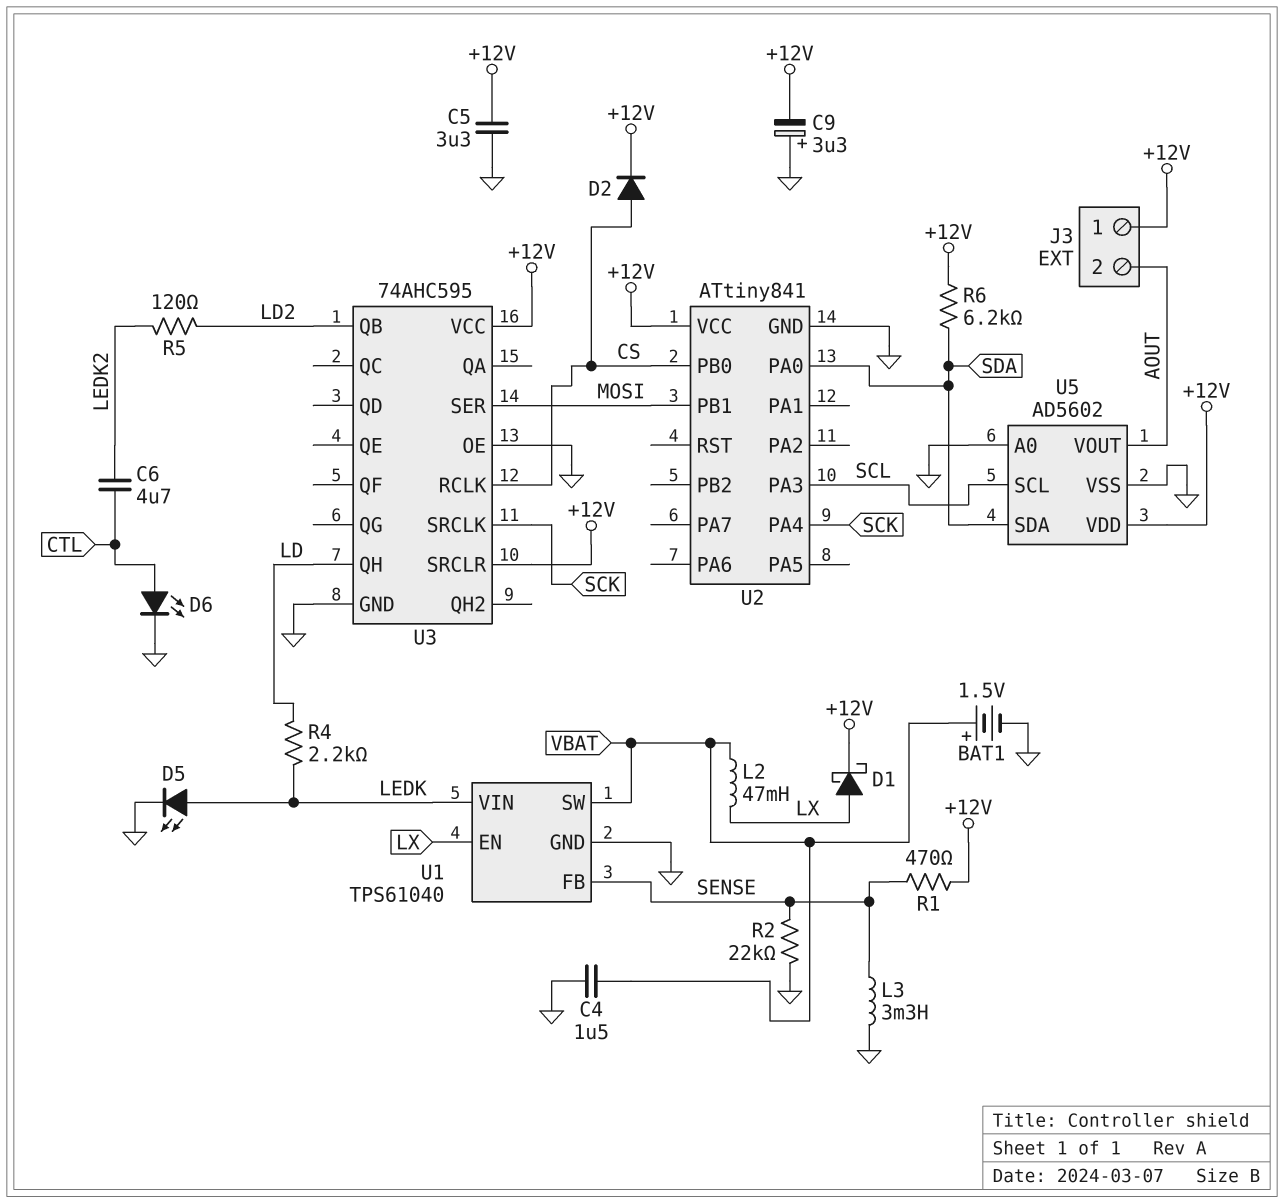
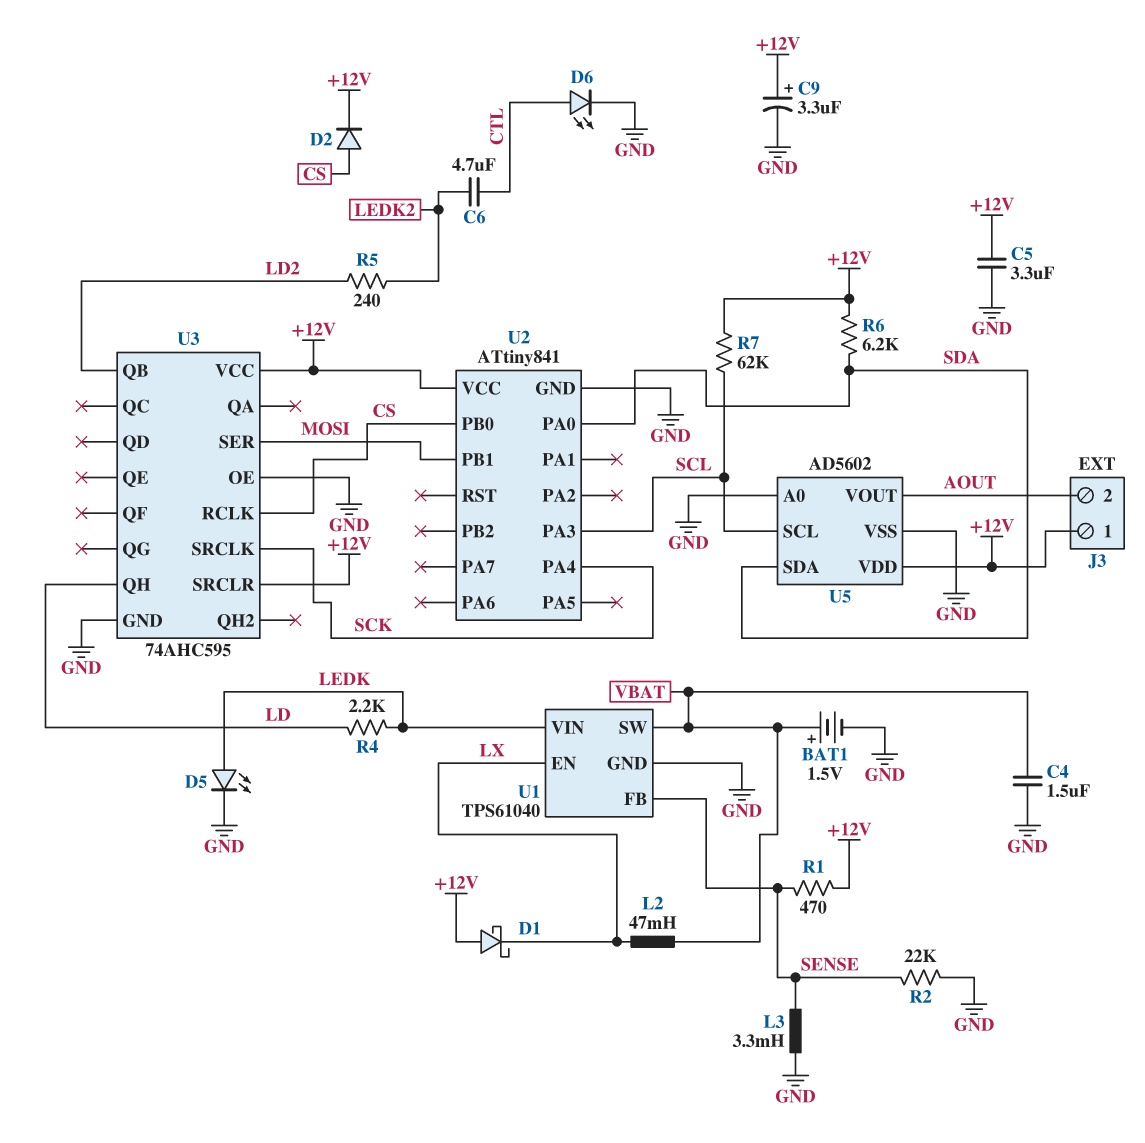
C9: 3.3uF (plus GND, minus +12V) -> 3.3uF (plus +12V, minus GND)
D1: schottky (A LX, K +12V) -> schottky (A +12V, K LX)
R5: 120 (LD2, LEDK2) -> 240 (LD2, LEDK2)
R7: none -> 62k (+12V, SCL)

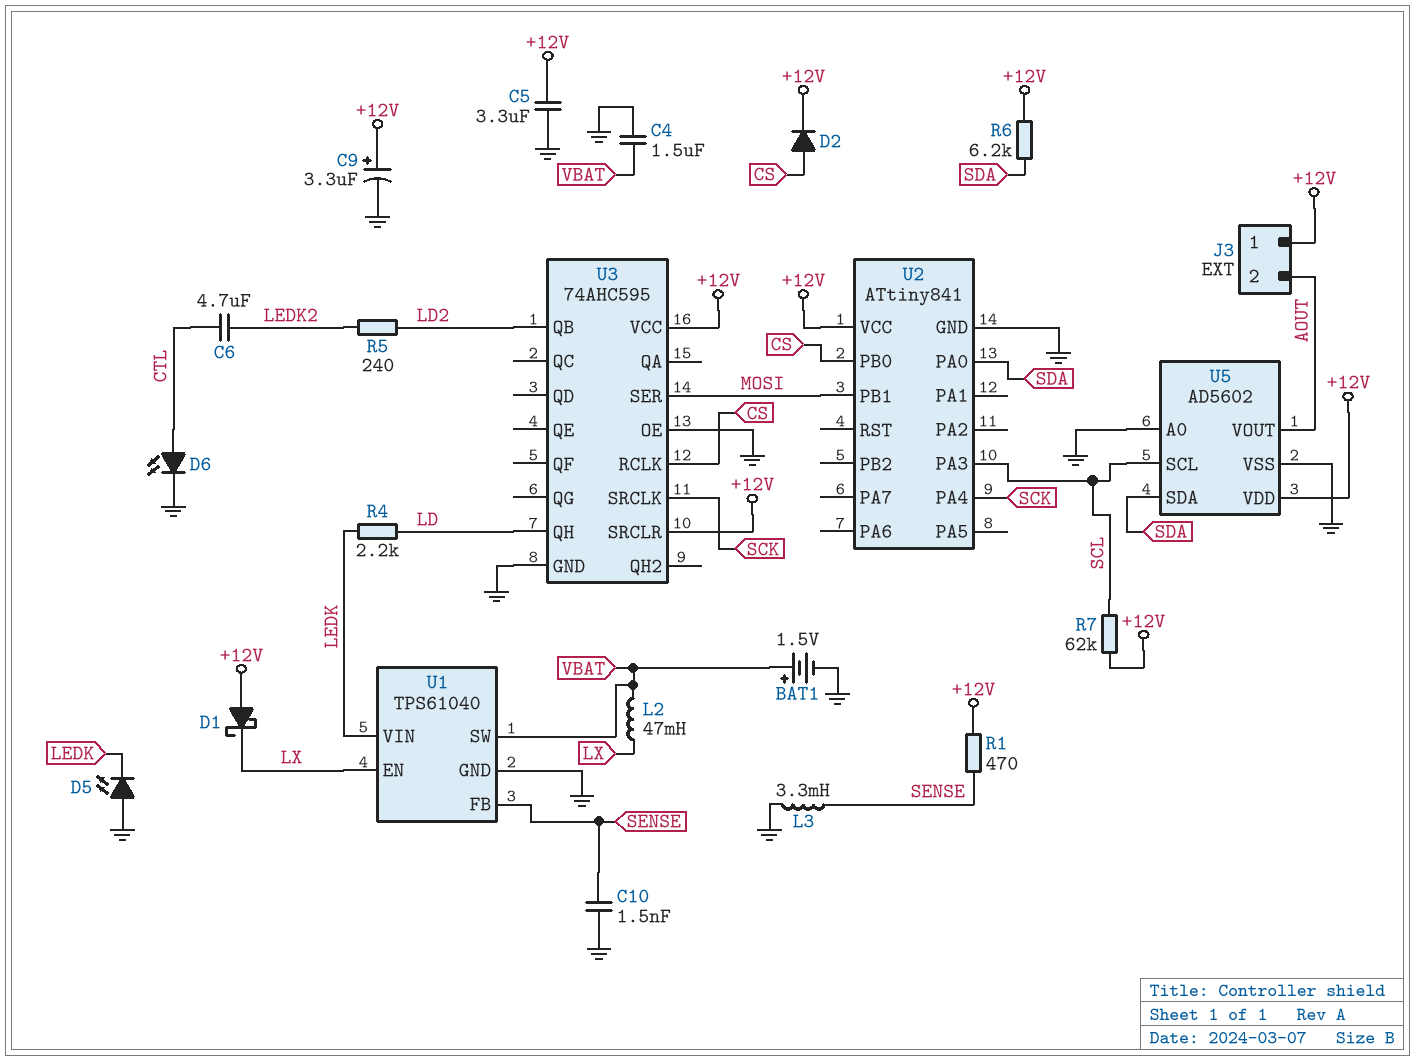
C10: none -> 1.5nF (GND, SENSE)
D5: LED (A LEDK, K GND) -> LED (A GND, K LEDK)
R2: 22k (GND, SENSE) -> none

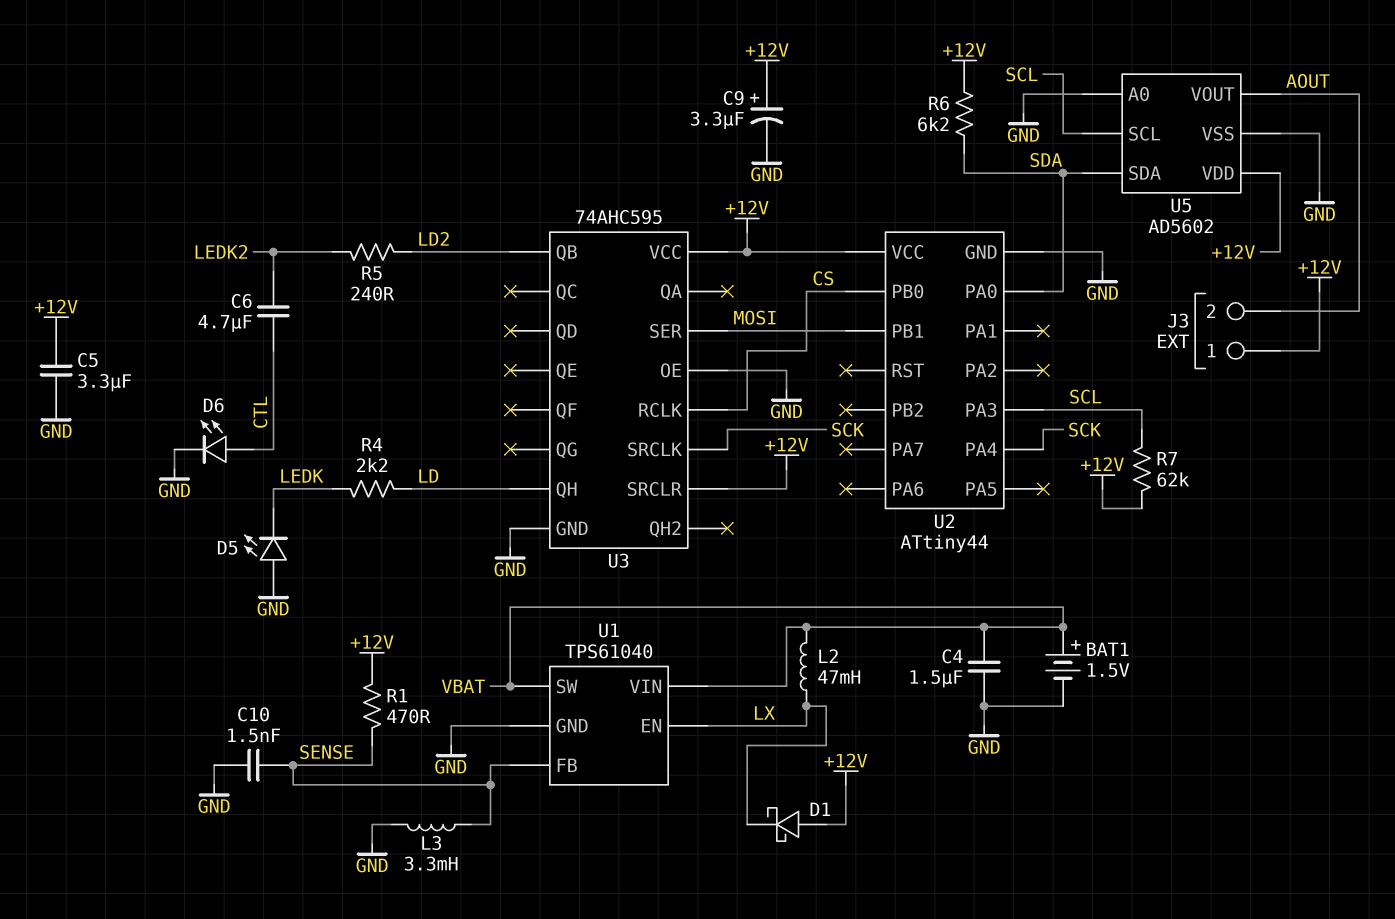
D2: diode (A CS, K +12V) -> none
U1 pin VIN: LEDK -> VBAT
U2: ATtiny841 -> ATtiny44

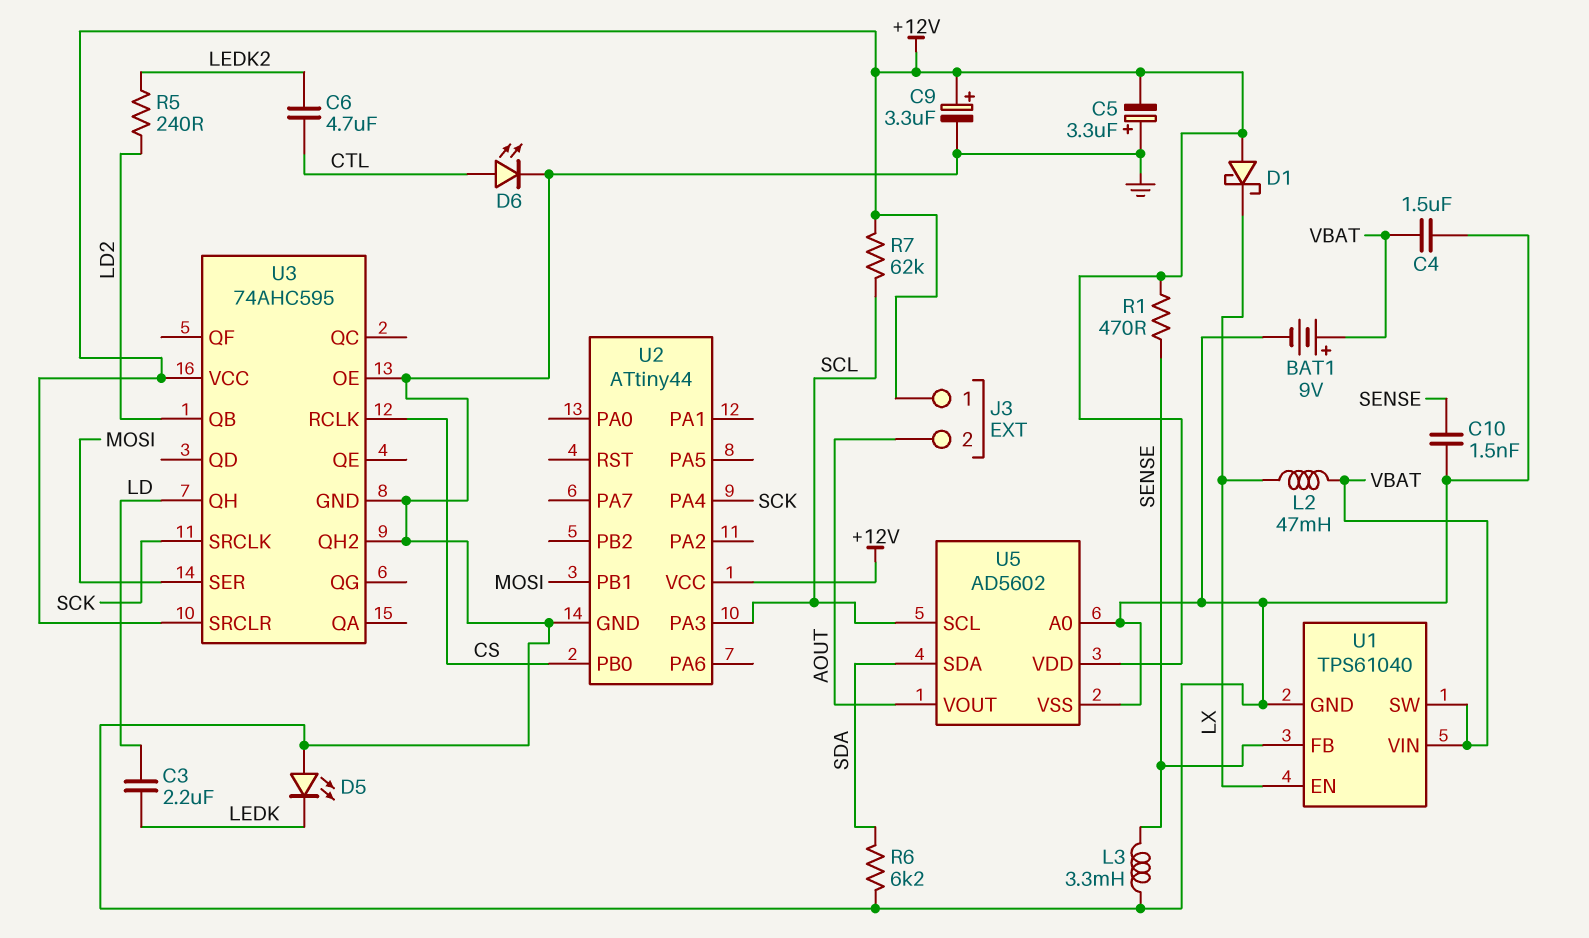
BAT1: 1.5V (plus VBAT, minus GND) -> 9V (plus VBAT, minus GND)
C3: none -> 2.2uF (LD, LEDK)
C5: 3.3uF (+12V, GND) -> 3.3uF (plus GND, minus +12V)
R4: 2.2k (LD, LEDK) -> none
R6: 6.2k (+12V, SDA) -> 6.2k (GND, SDA)
U2 pin PA0: SDA -> none
U3 pin QH2: none -> GND

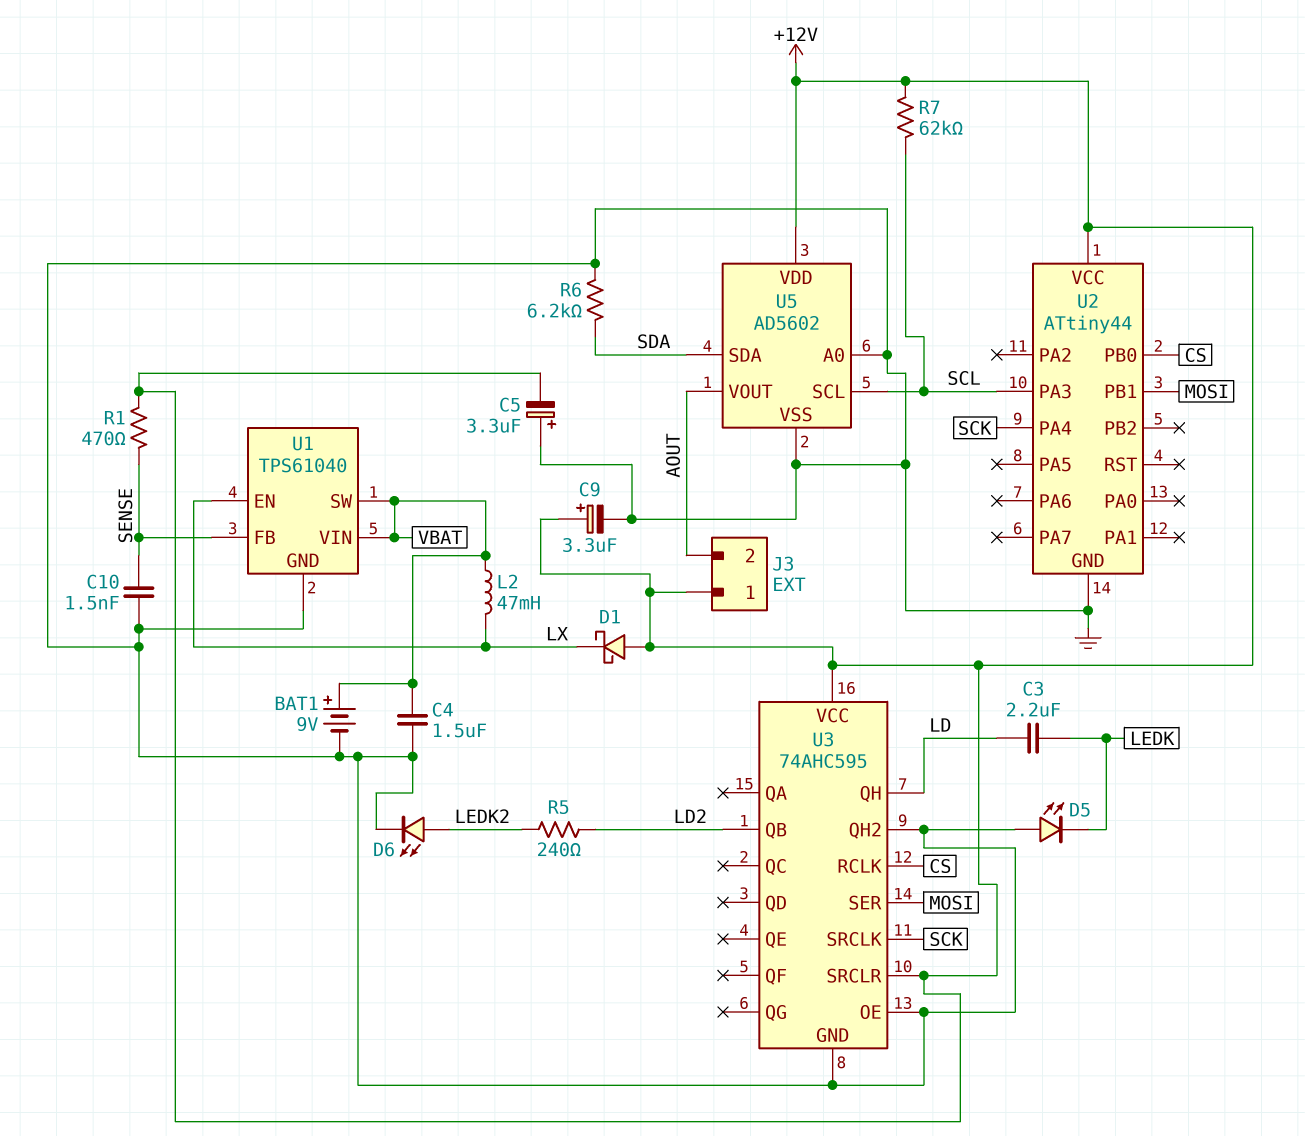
C6: 4.7uF (CTL, LEDK2) -> none
D6: LED (A CTL, K GND) -> LED (A LEDK2, K GND)
L3: 3.3mH (GND, SENSE) -> none

